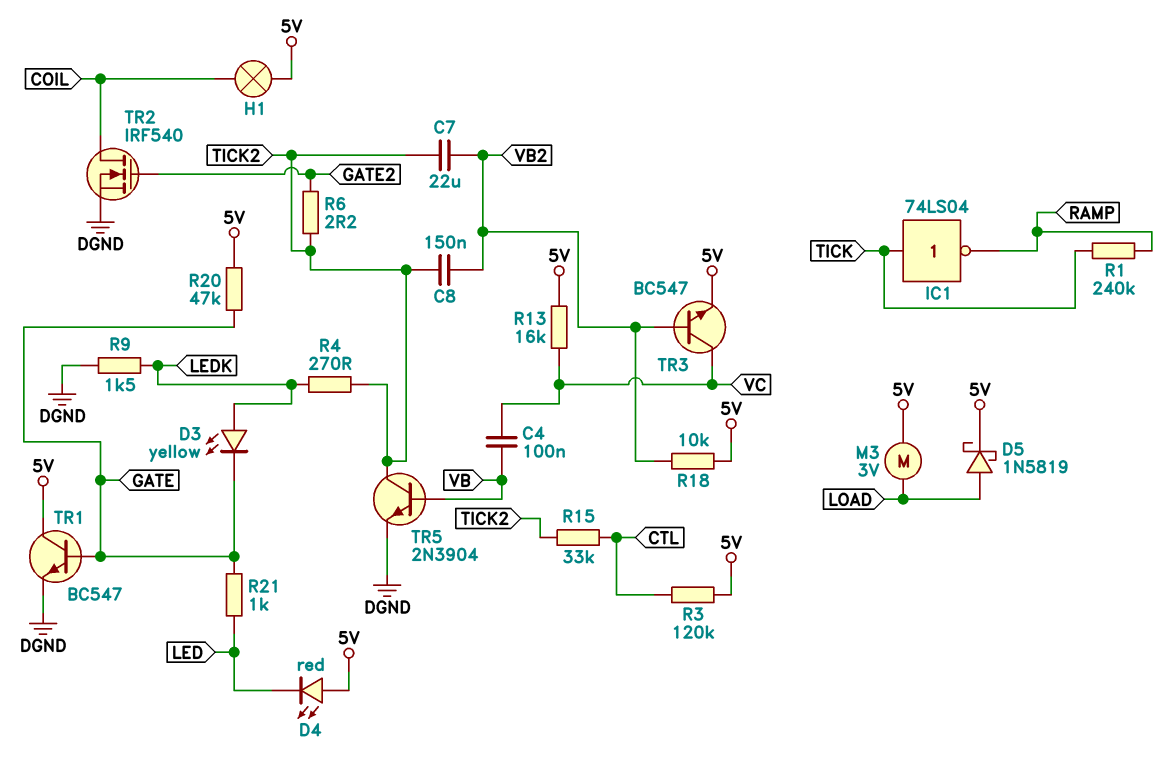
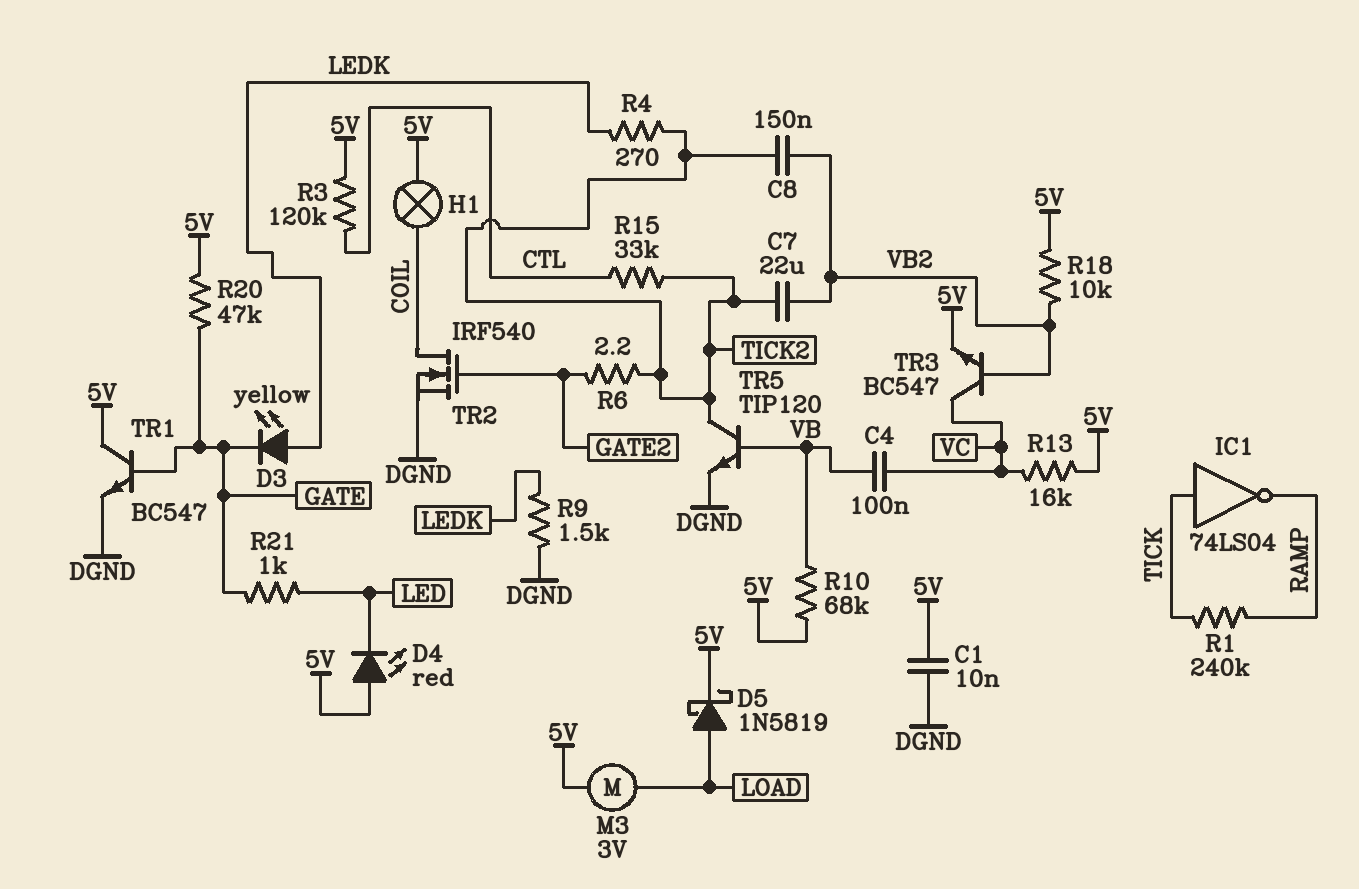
C1: none -> 10nF (5V, DGND)
R10: none -> 68k (5V, VB)
TR5: NPN 2N3904 (B VB, C TICK2, E DGND) -> NPN TIP120 (B VB, C TICK2, E DGND)

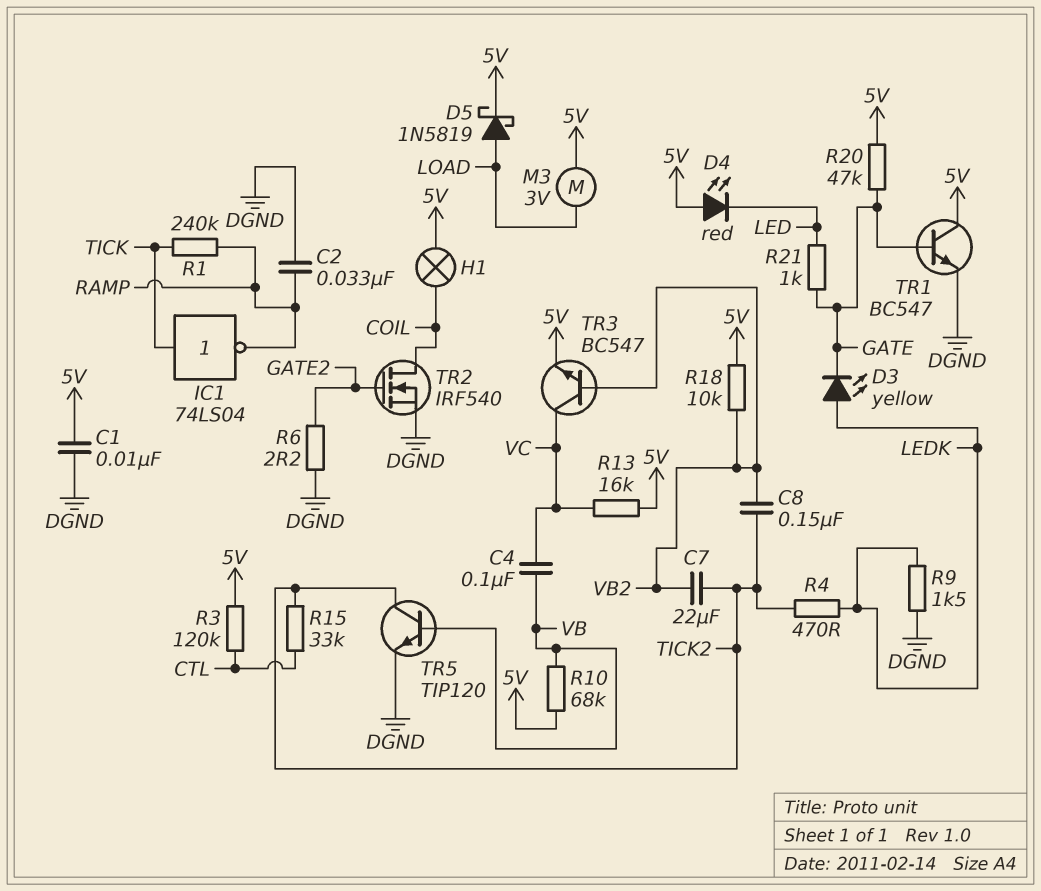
C2: none -> 33nF (DGND, RAMP)
R4: 270 (LEDK, TICK2) -> 470 (LEDK, TICK2)
R6: 2.2 (GATE2, TICK2) -> 2.2 (DGND, GATE2)

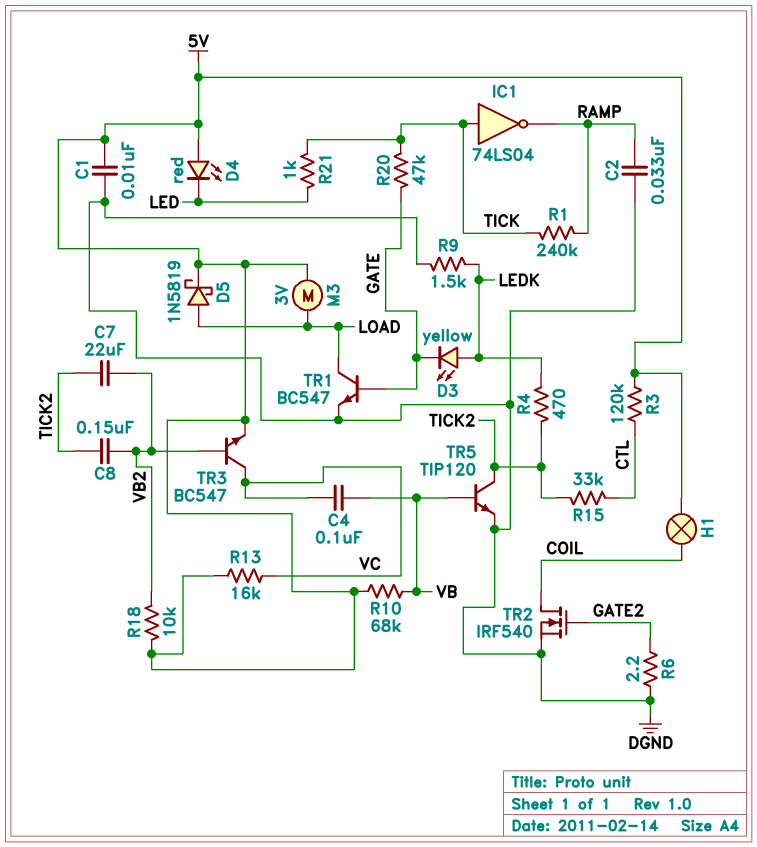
R20: 47k (5V, GATE) -> 47k (GATE, TICK)
R21: 1k (GATE, LED) -> 1k (LED, TICK)
TR1: NPN BC547 (B GATE, C 5V, E DGND) -> NPN BC547 (B GATE, C LOAD, E DGND)

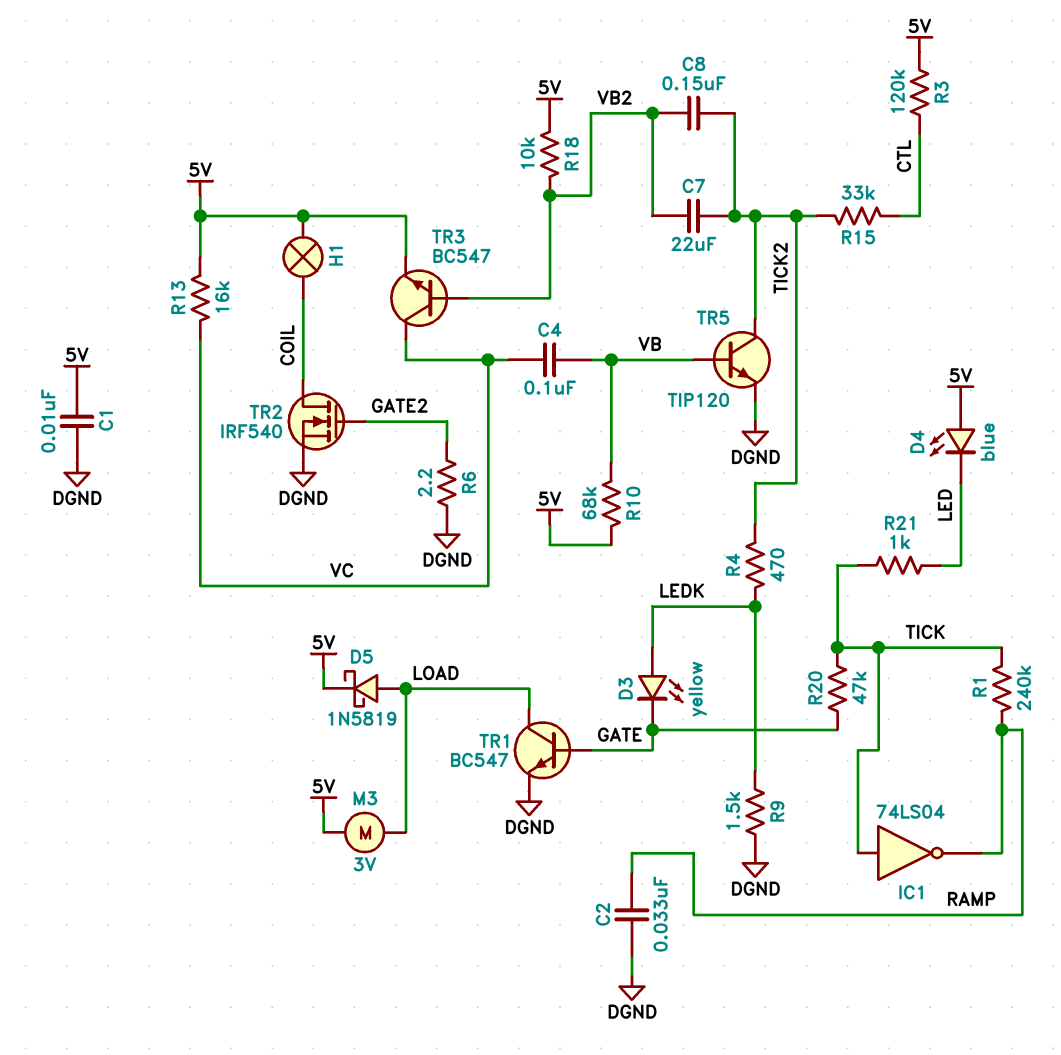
D4: LED red (A 5V, K LED) -> LED blue (A 5V, K LED)

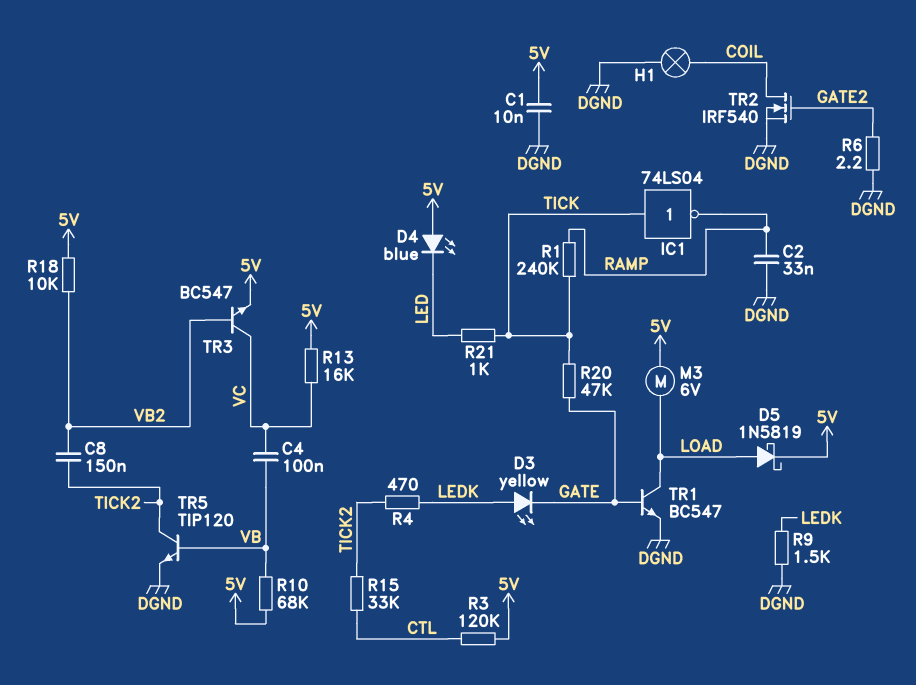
C7: 22uF (TICK2, VB2) -> none
H1: lamp (5V, COIL) -> lamp (COIL, DGND)
M3: motor 3V (5V, LOAD) -> motor 6V (5V, LOAD)

